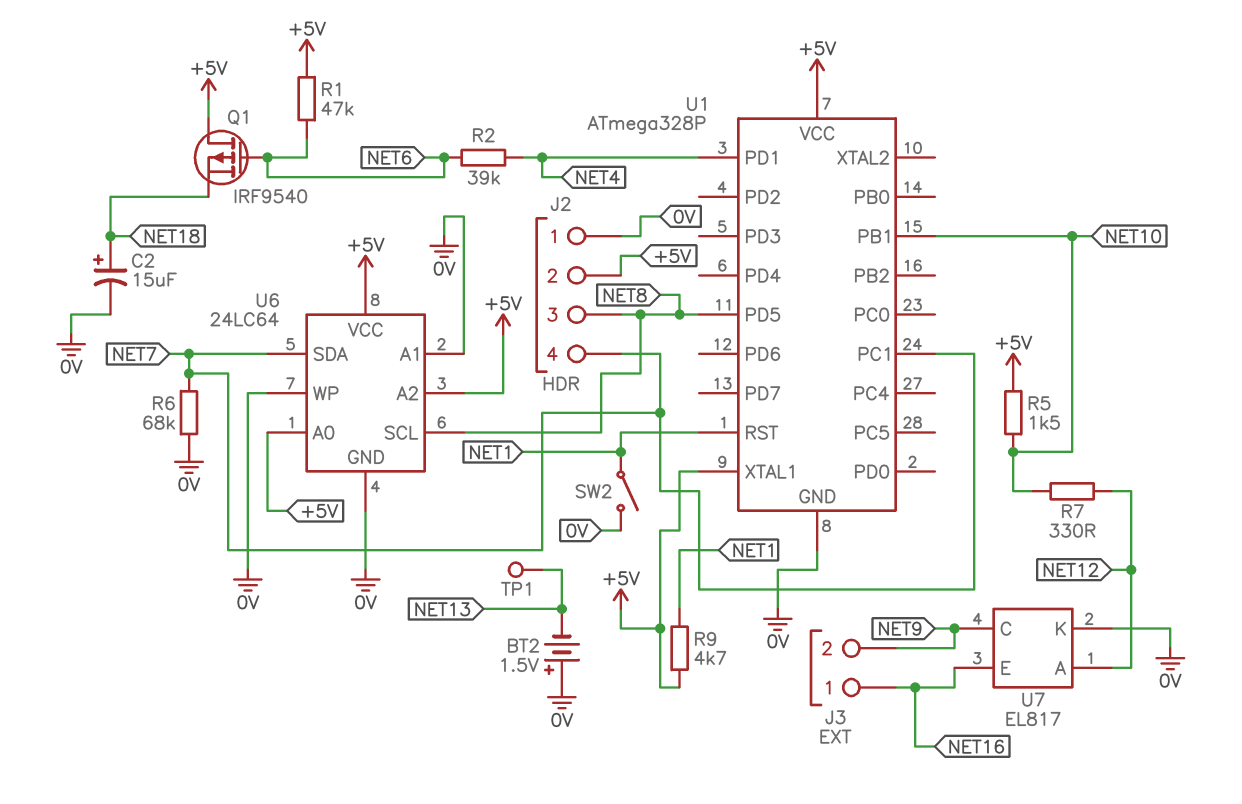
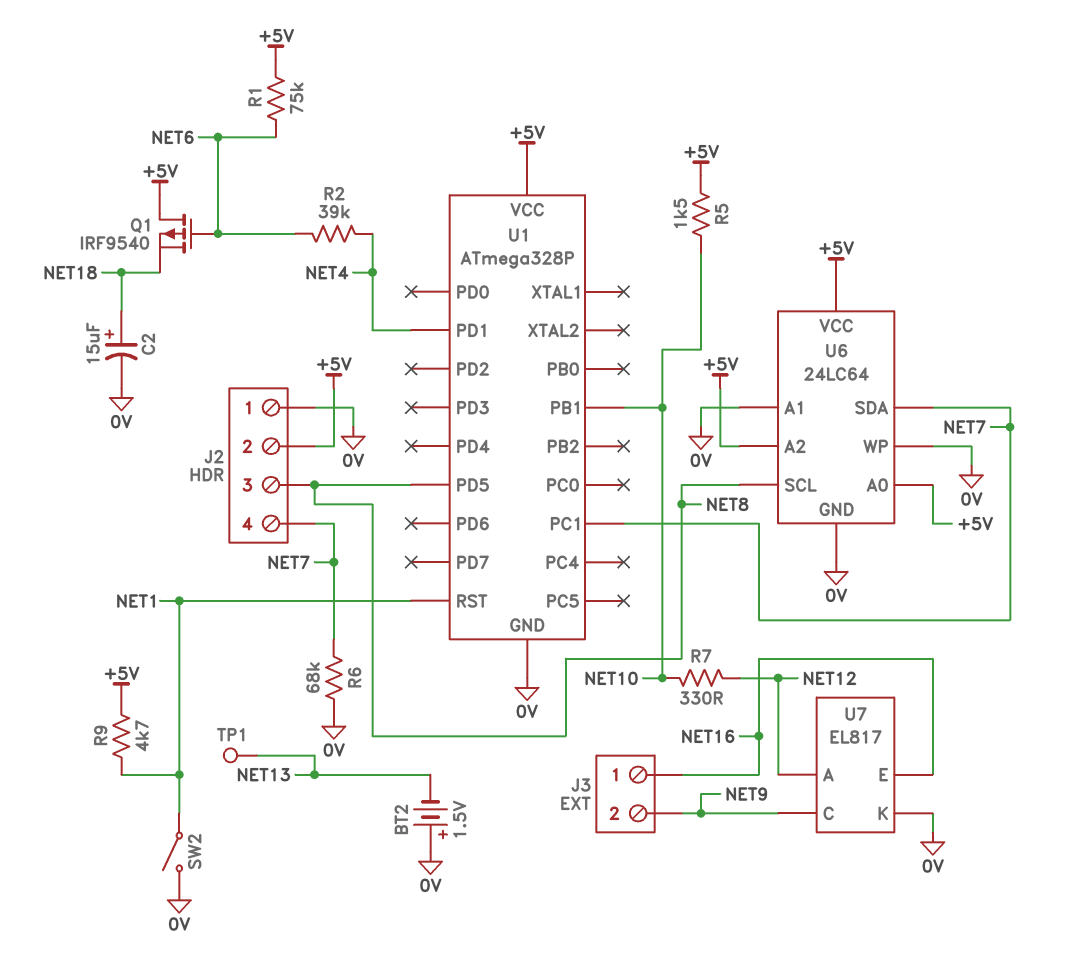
R1: 47k (+5V, NET6) -> 75k (+5V, NET6)
U1 pin XTAL1: +5V -> none

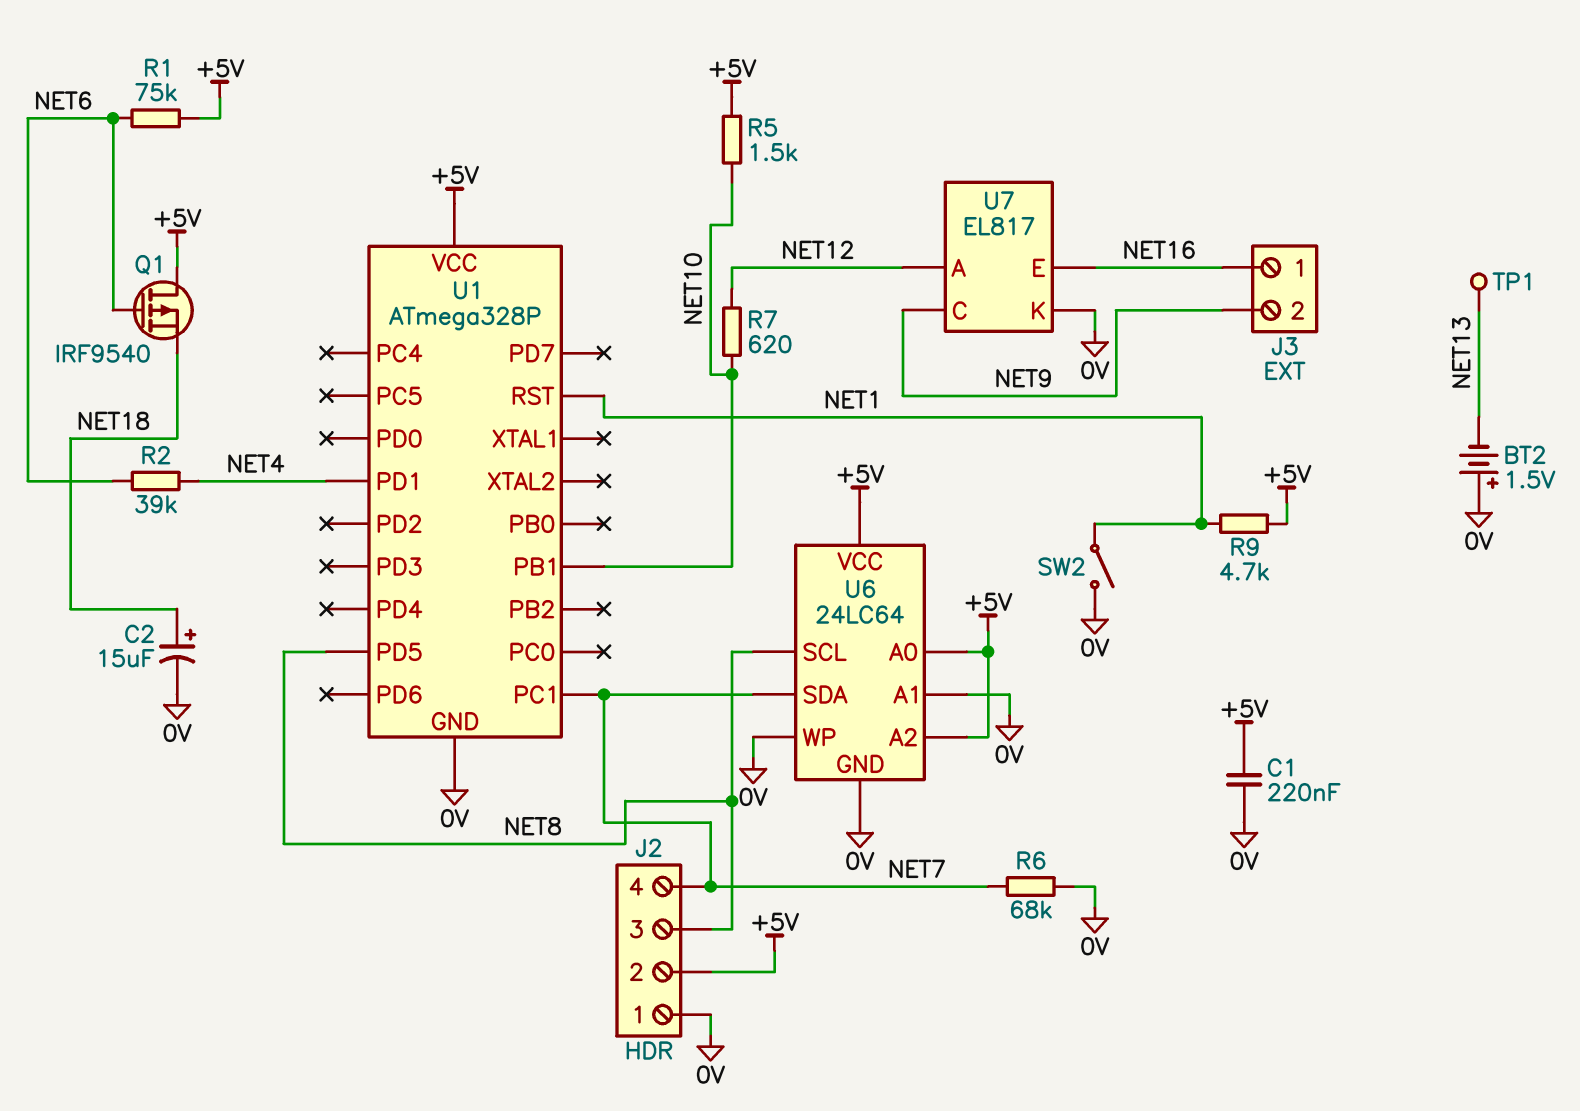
C1: none -> 220nF (+5V, 0V)
R7: 330 (NET10, NET12) -> 620 (NET10, NET12)

